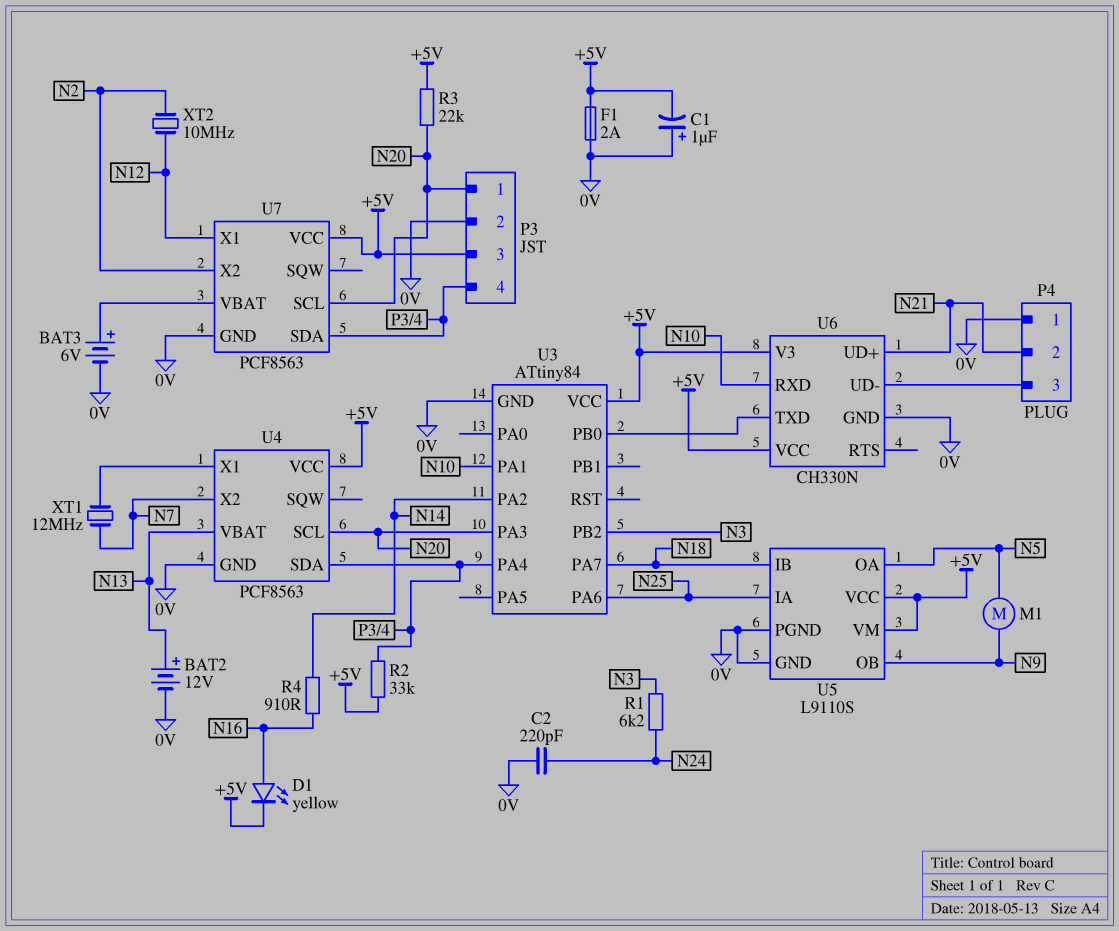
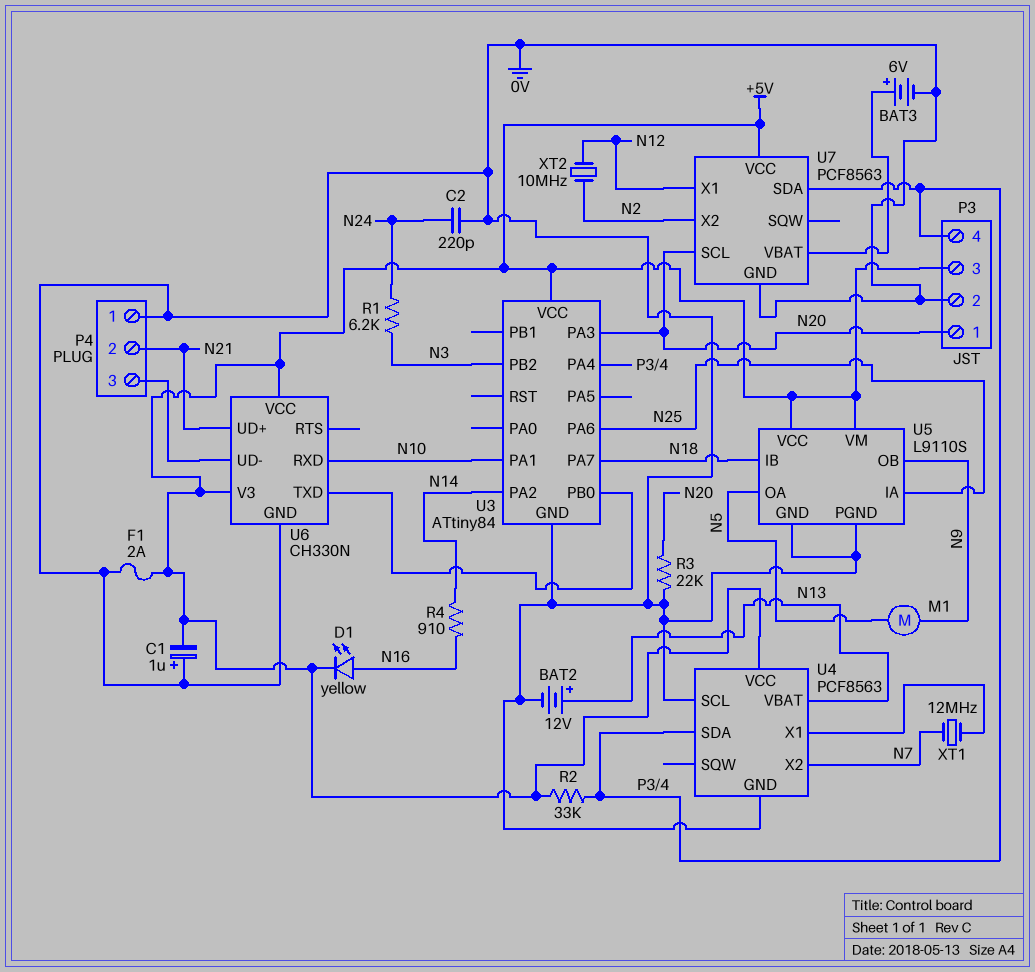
R3: 22k (+5V, N20) -> 22k (0V, N20)
U4 pin SCL: N20 -> 0V

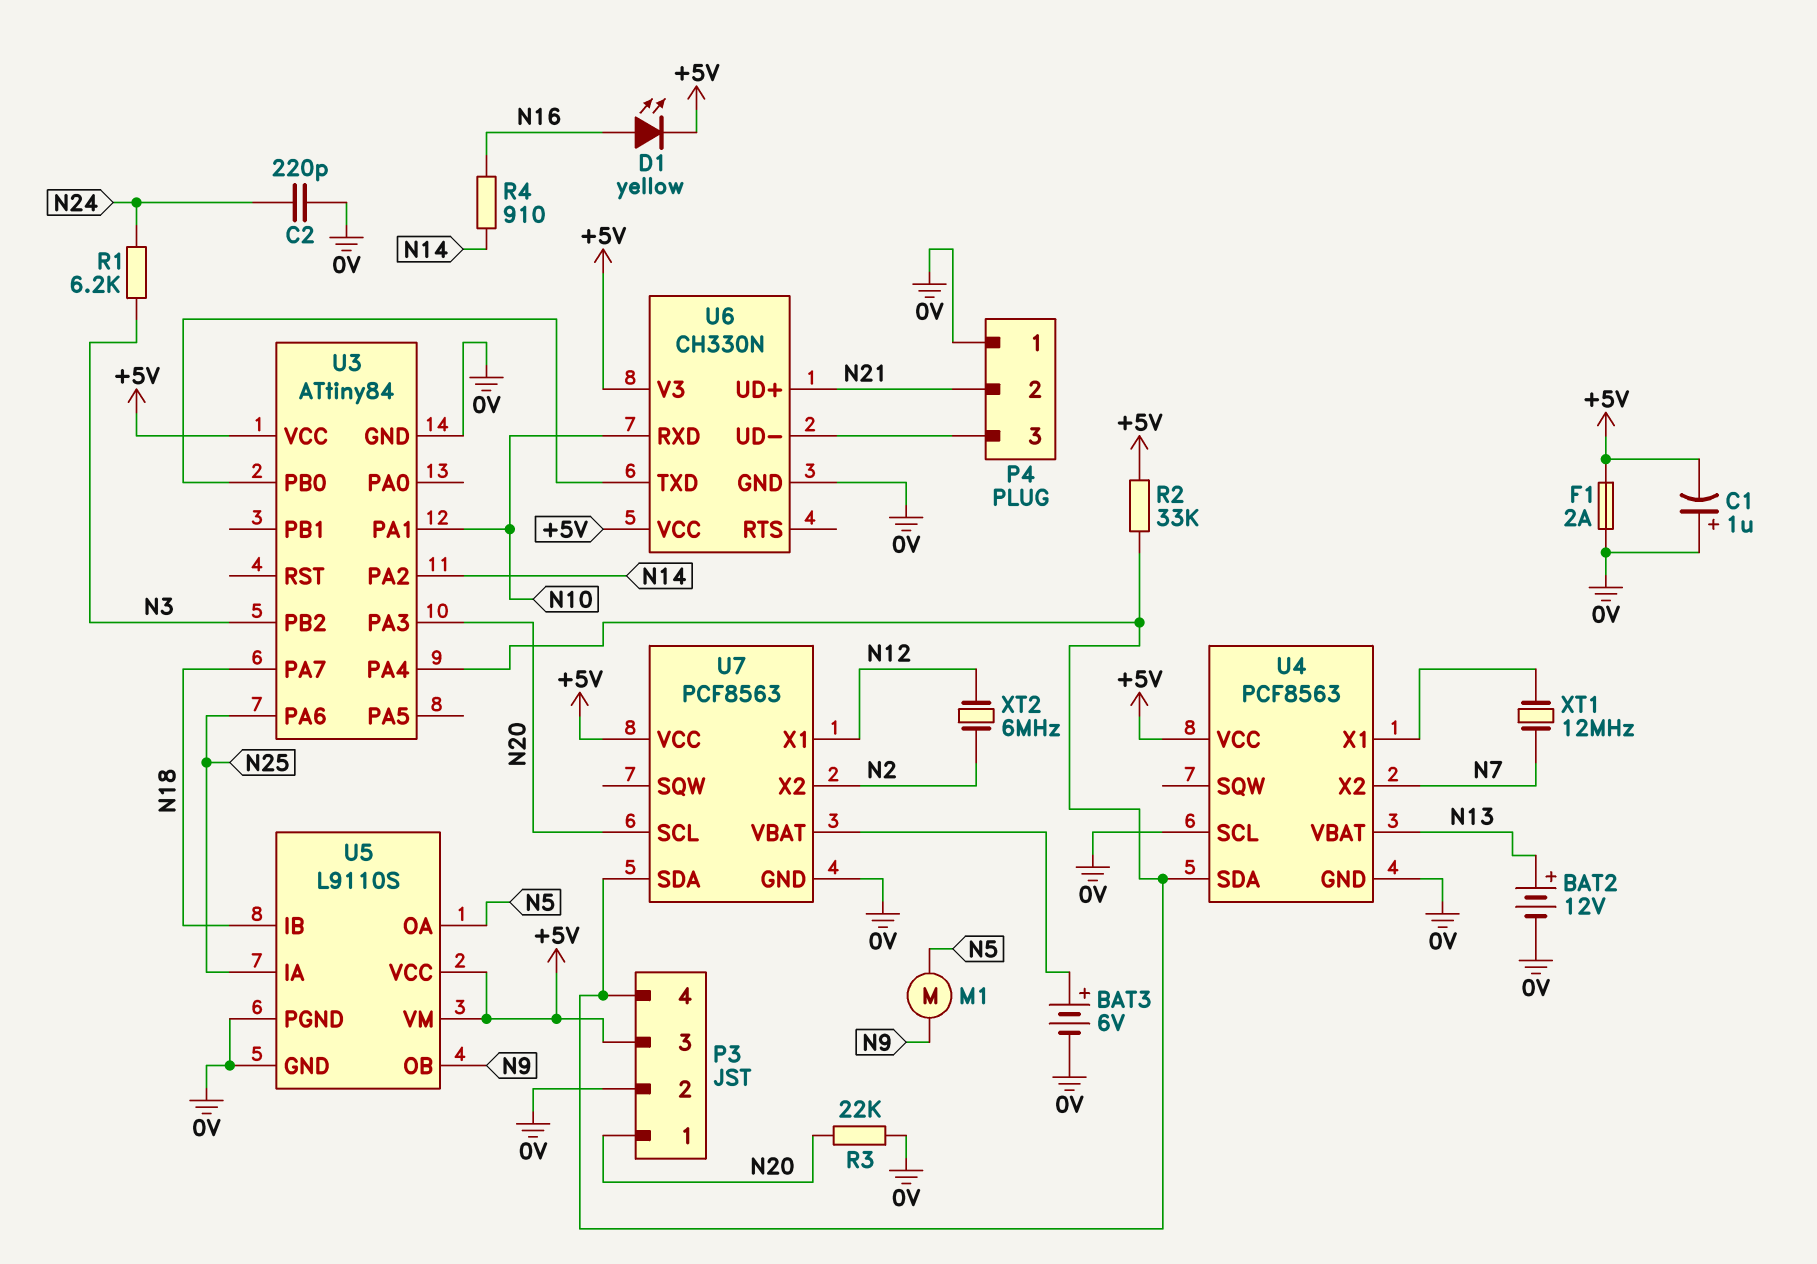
XT2: 10MHz (N2, N12) -> 6MHz (N2, N12)

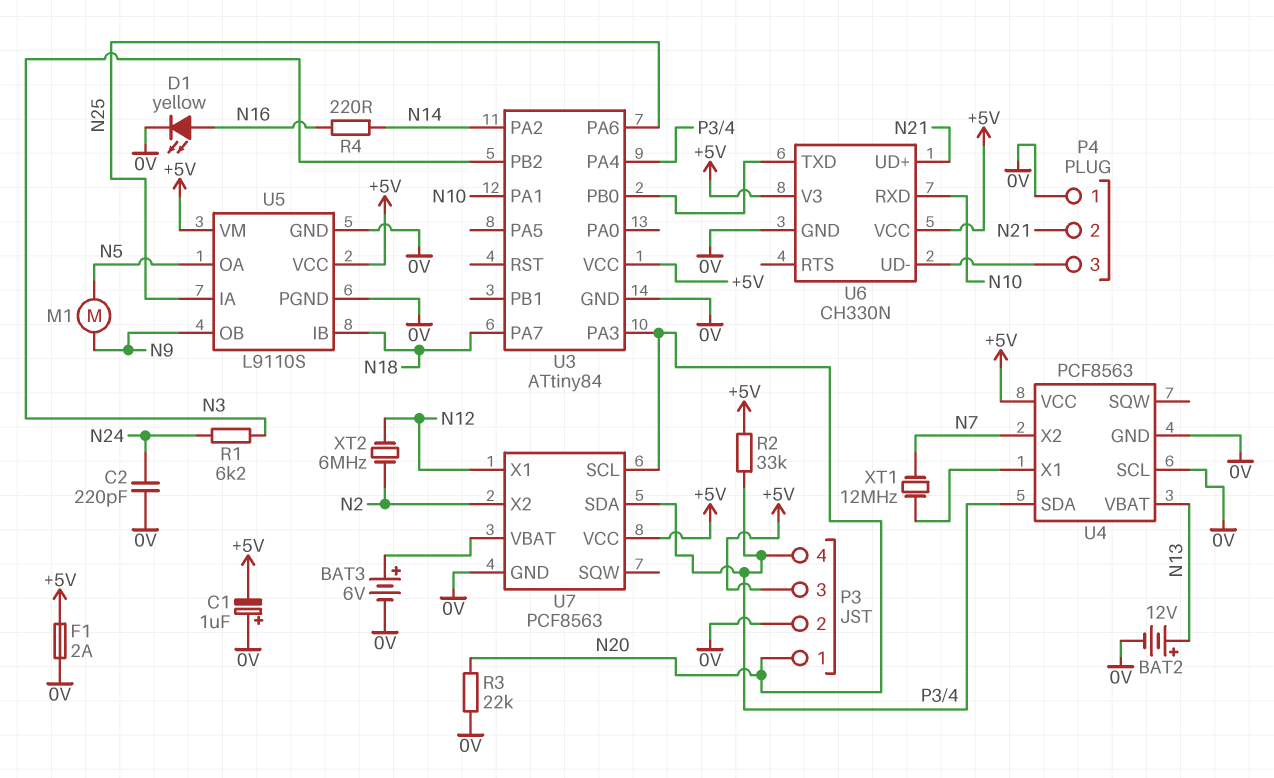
D1: LED yellow (A N16, K +5V) -> LED yellow (A N16, K 0V)
R4: 910 (N14, N16) -> 220 (N14, N16)

